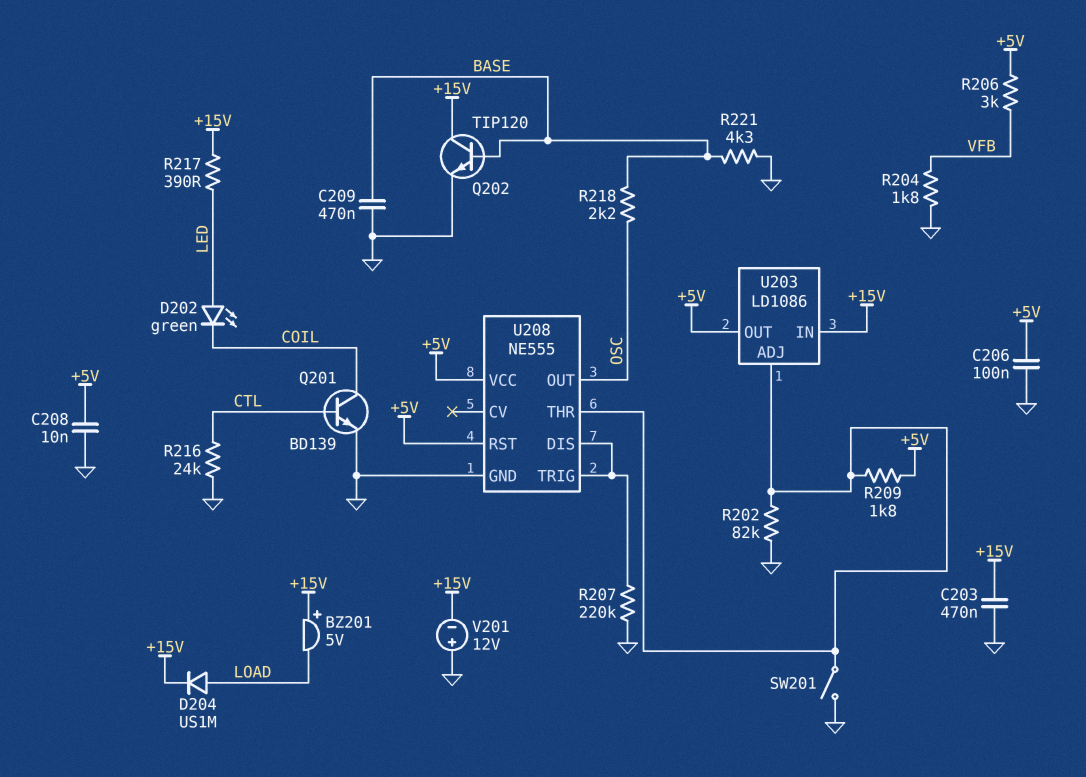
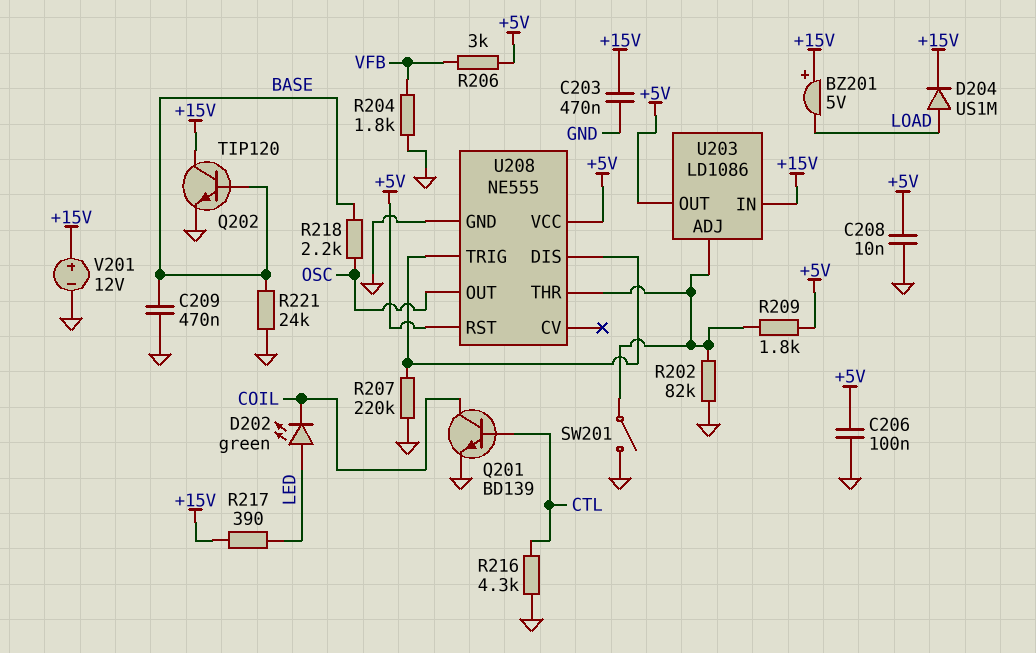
R216: 24k (CTL, GND) -> 4.3k (CTL, GND)
R221: 4.3k (BASE, GND) -> 24k (BASE, GND)
V201: 12V (plus GND, minus +15V) -> 12V (plus +15V, minus GND)

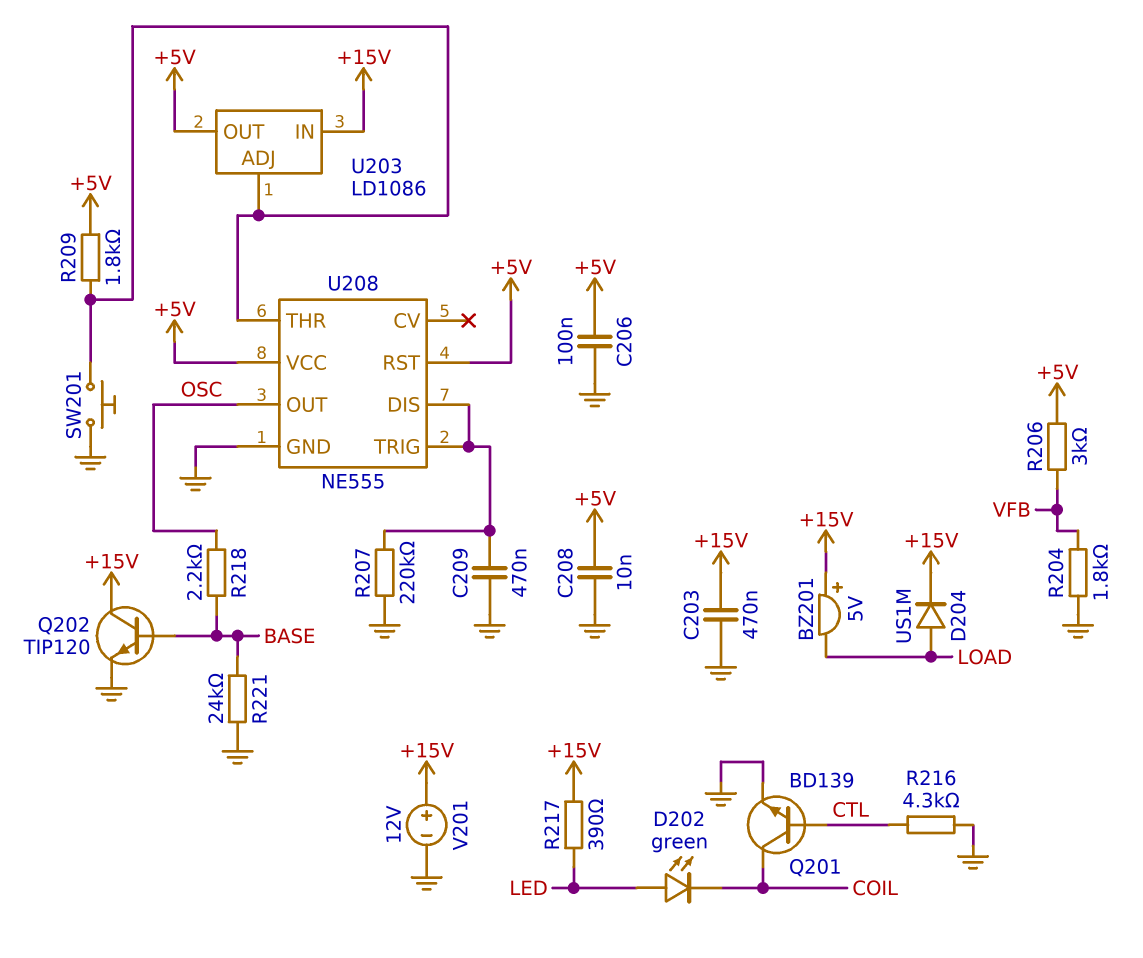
C209: 470nF (BASE, GND) -> 470nF (GND, U208/DIS)
R202: 82k (GND, U203/ADJ) -> none
SW201: switch (GND, U203/ADJ) -> button (GND, U203/ADJ)

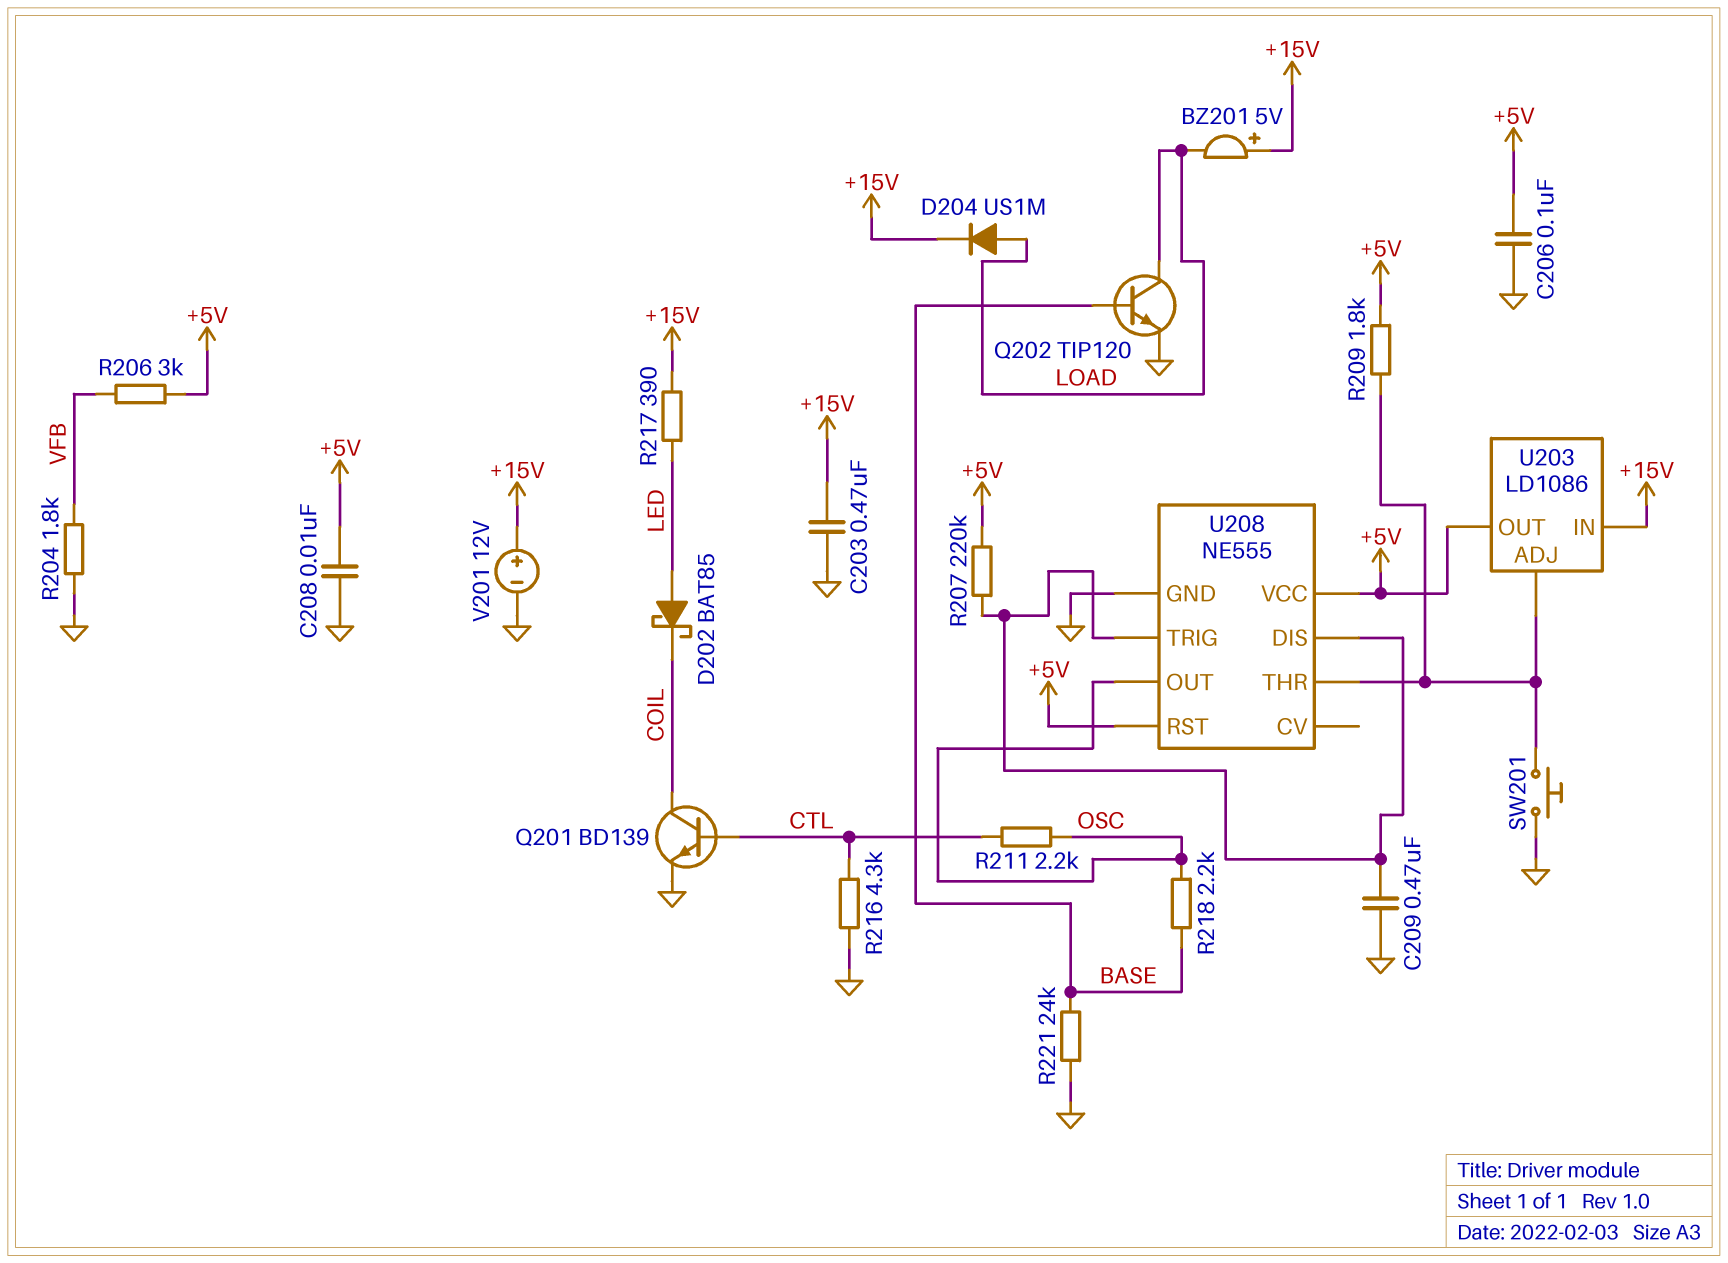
D202: LED green (A LED, K COIL) -> schottky BAT85 (A LED, K COIL)
Q202: NPN TIP120 (B BASE, C +15V, E GND) -> NPN TIP120 (B BASE, C LOAD, E GND)
R207: 220k (GND, U208/DIS) -> 220k (+5V, U208/DIS)
R211: none -> 2.2k (CTL, OSC)

